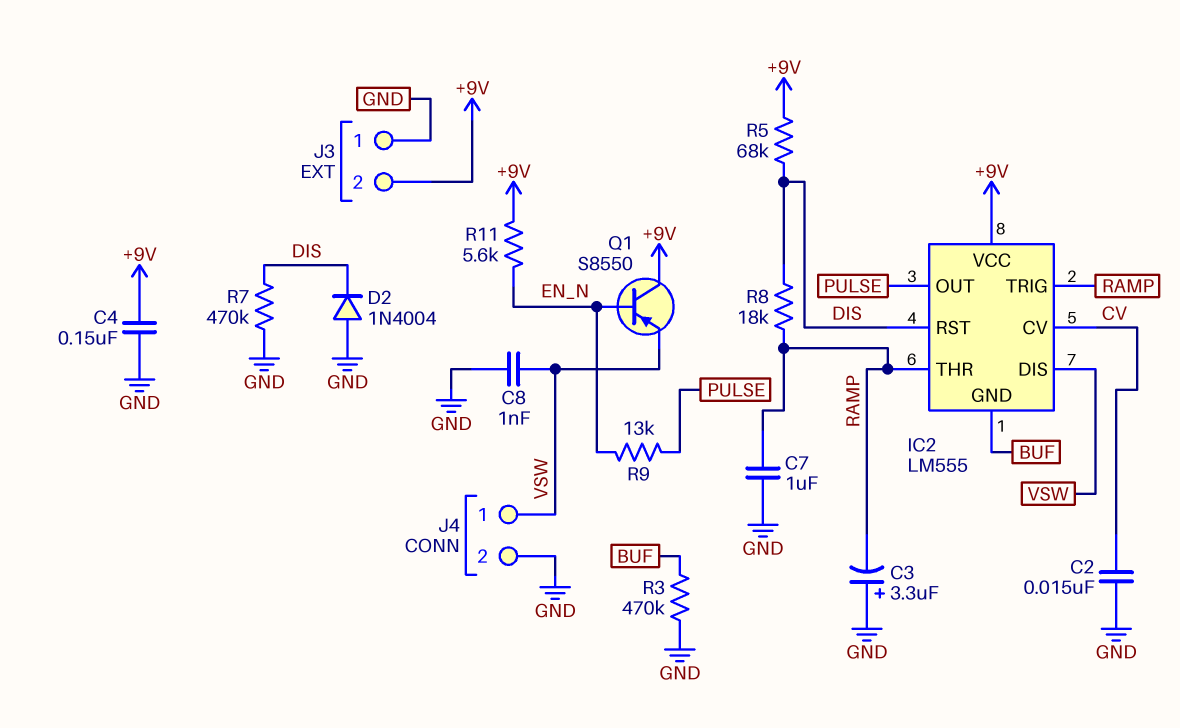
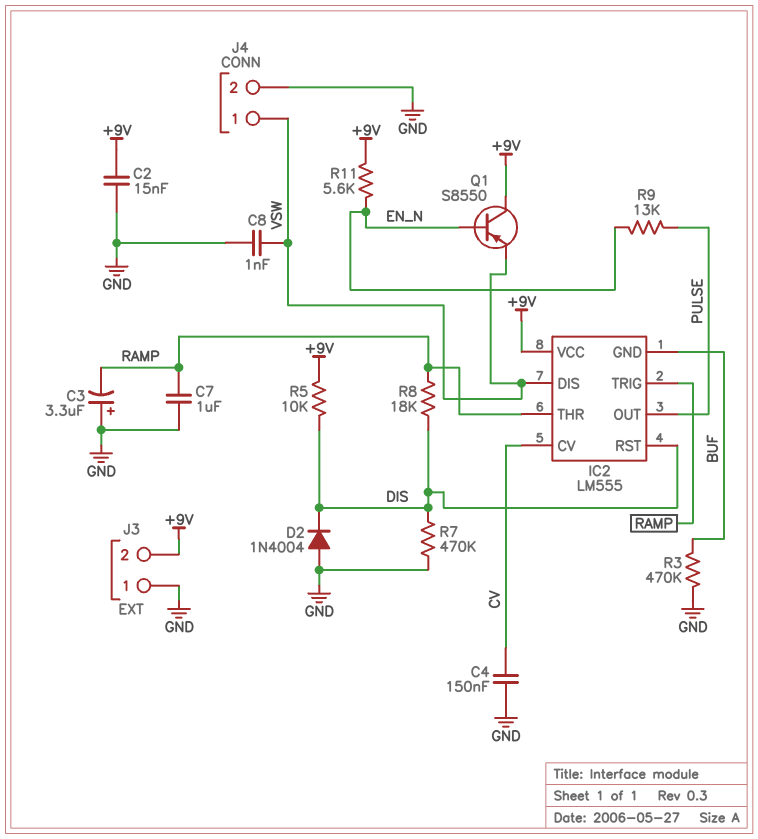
C2: 15nF (CV, GND) -> 15nF (+9V, GND)
C4: 150nF (+9V, GND) -> 150nF (CV, GND)
R5: 68k (+9V, DIS) -> 10k (+9V, DIS)

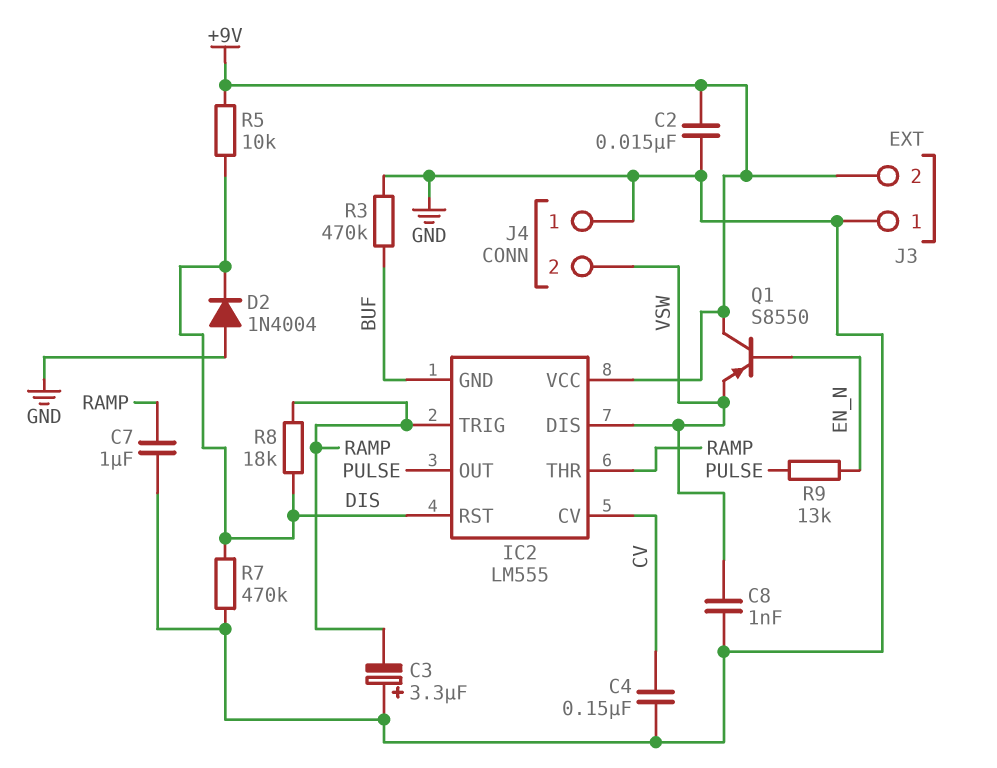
J4 pin 1: VSW -> GND
J4 pin 2: GND -> VSW
R11: 5.6k (+9V, EN_N) -> none

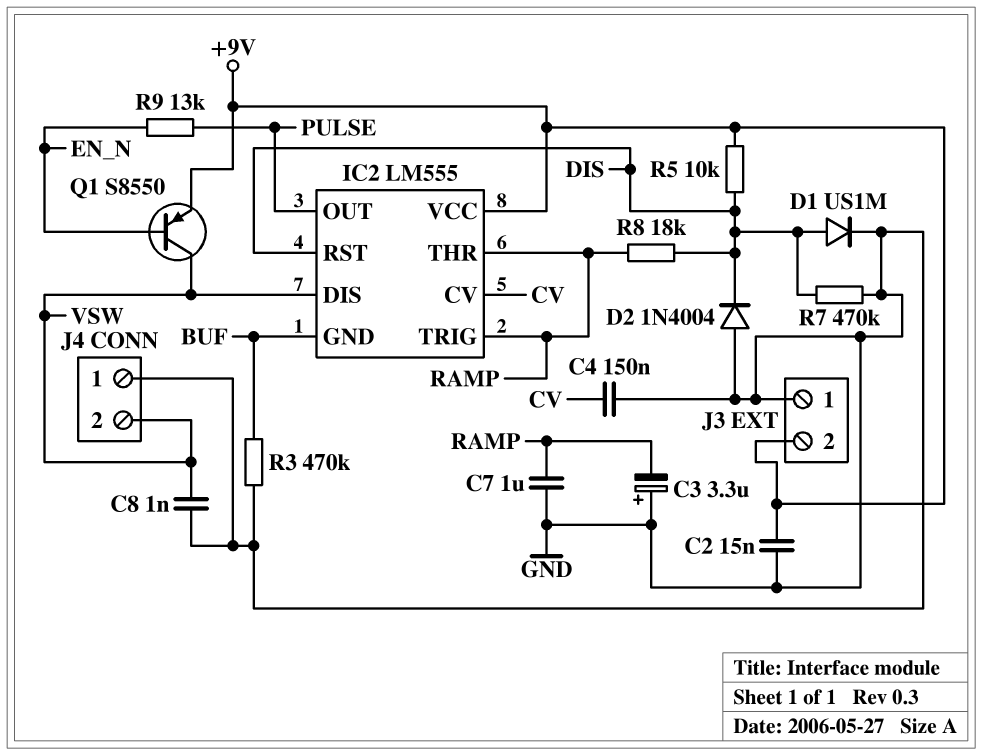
D1: none -> diode US1M (A DIS, K GND)
Q1: PNP S8550 (B EN_N, C +9V, E VSW) -> PNP S8550 (B EN_N, C VSW, E +9V)

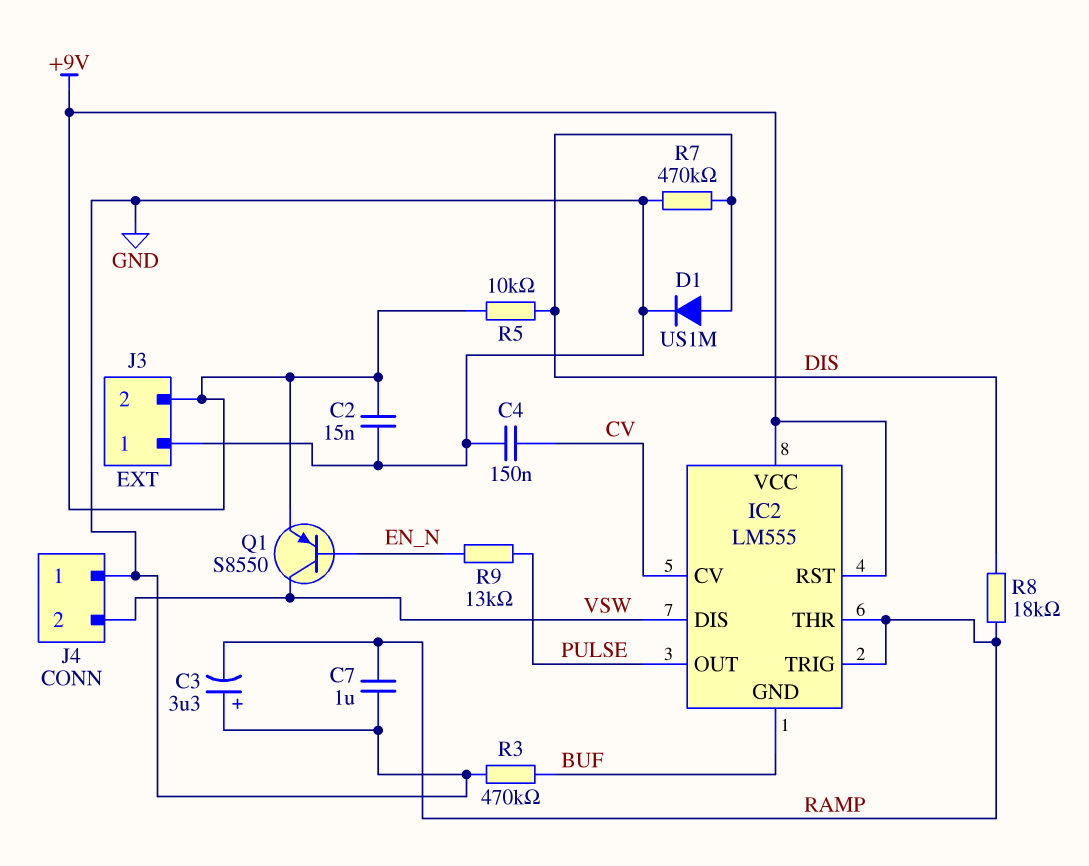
C8: 1nF (GND, VSW) -> none
D2: diode 1N4004 (A GND, K DIS) -> none
IC2 pin RST: DIS -> +9V

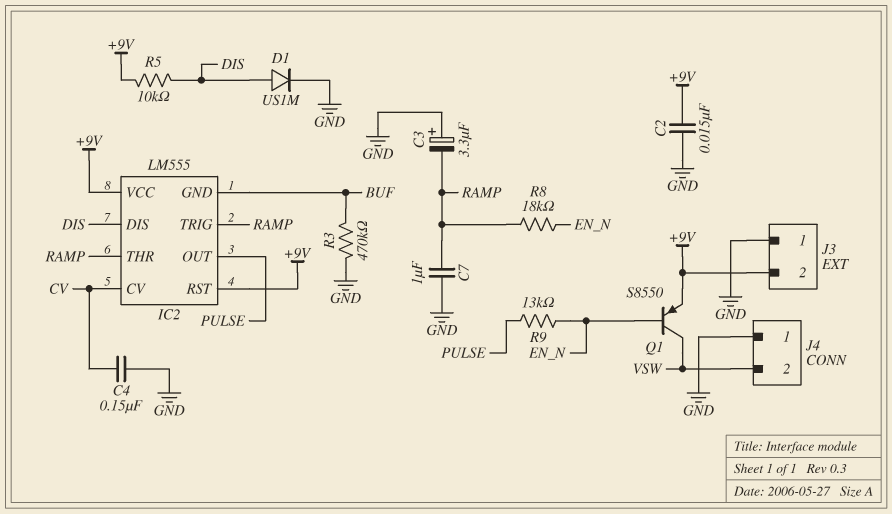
IC2 pin DIS: VSW -> DIS
R7: 470k (DIS, GND) -> none
R8: 18k (DIS, RAMP) -> 18k (EN_N, RAMP)

